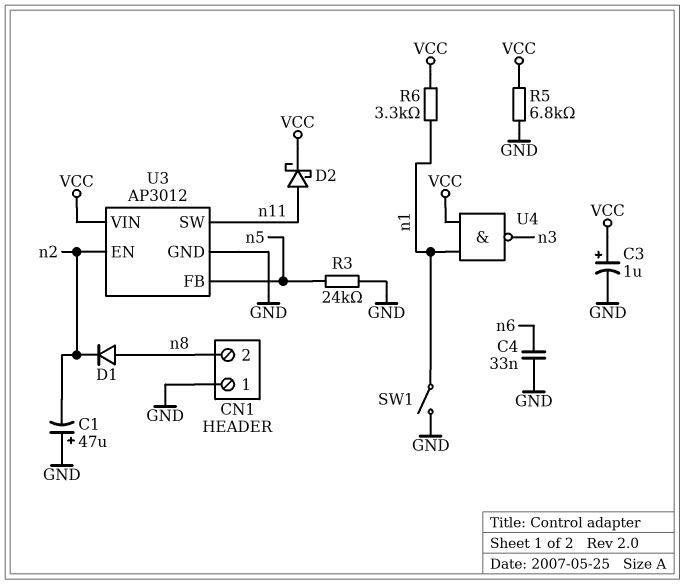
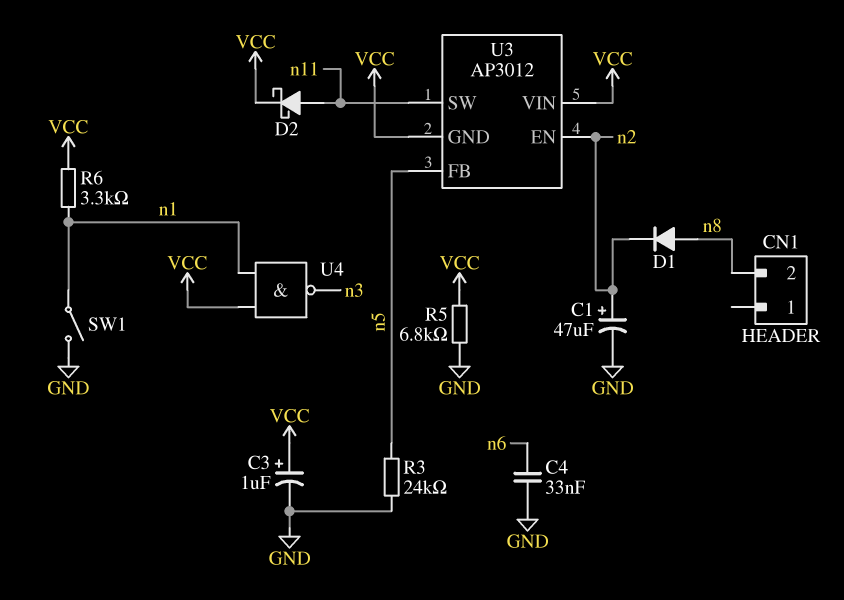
C1: 47uF (plus GND, minus n2) -> 47uF (plus n2, minus GND)
CN1 pin 1: GND -> none
U3 pin GND: GND -> VCC

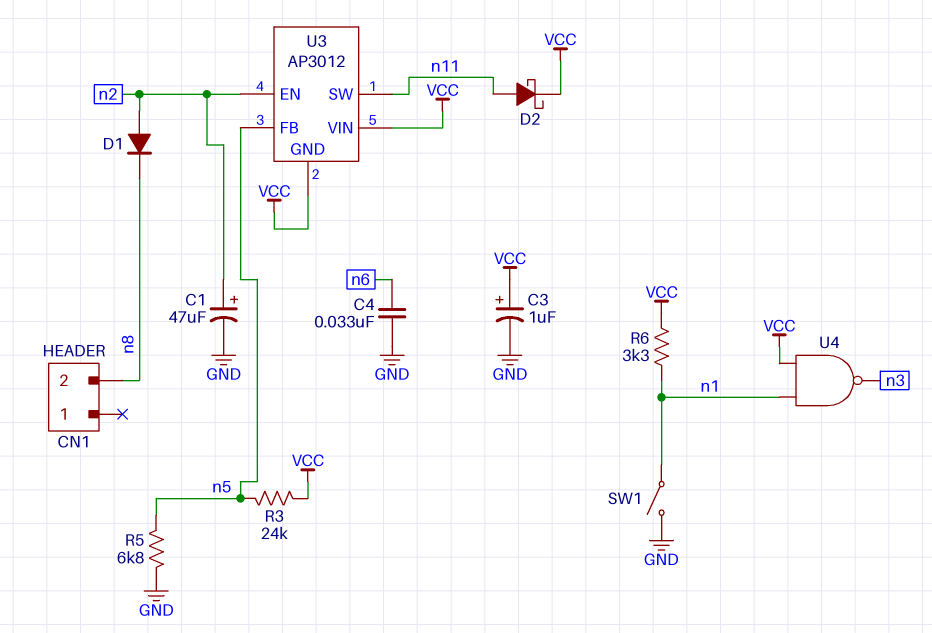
D1: diode (A n8, K n2) -> diode (A n2, K n8)
R3: 24k (GND, n5) -> 24k (VCC, n5)
R5: 6.8k (GND, VCC) -> 6.8k (GND, n5)

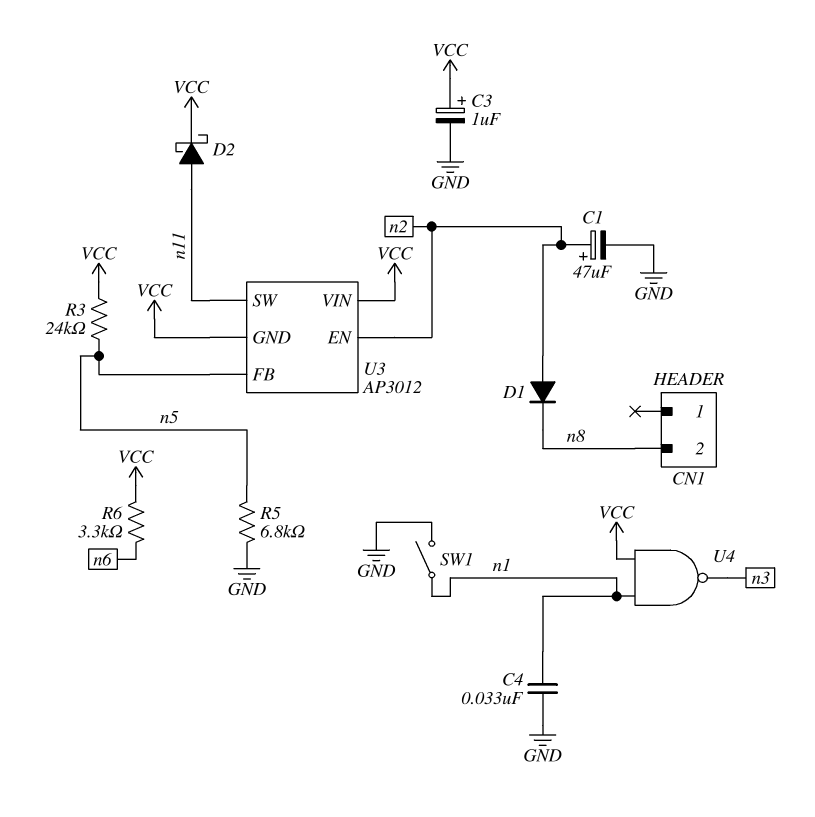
C4: 33nF (GND, n6) -> 33nF (GND, n1)
R6: 3.3k (VCC, n1) -> 3.3k (VCC, n6)

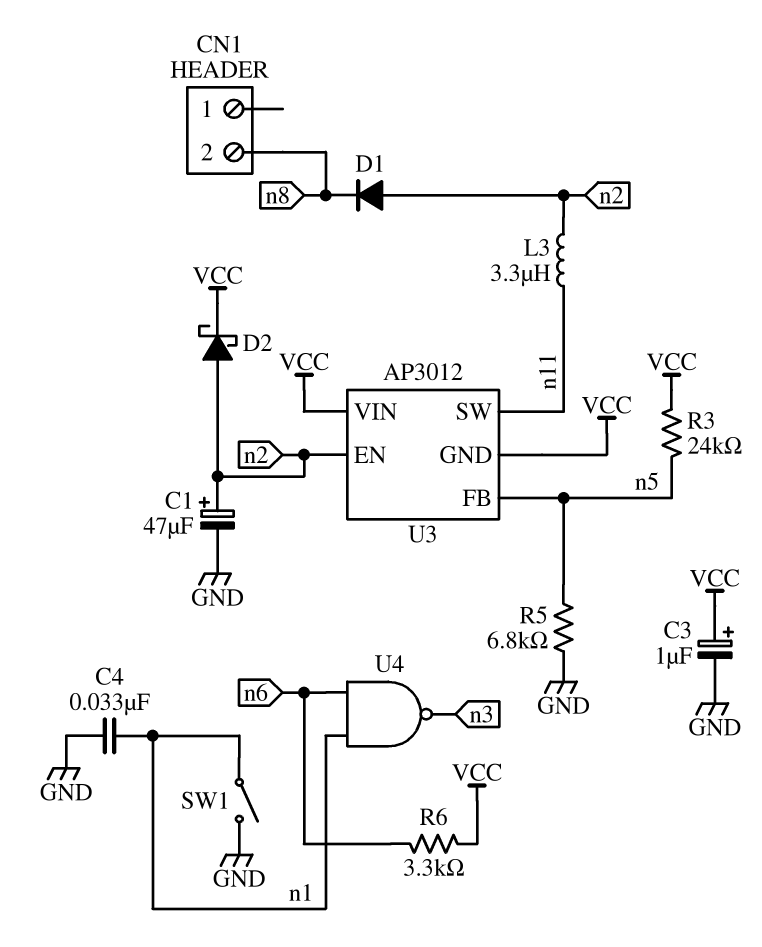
D2: schottky (A n11, K VCC) -> schottky (A n2, K VCC)
L3: none -> 3.3uH (n2, n11)
U4: NAND (in VCC, in n1, out n3) -> NAND (in n1, in n6, out n3)

